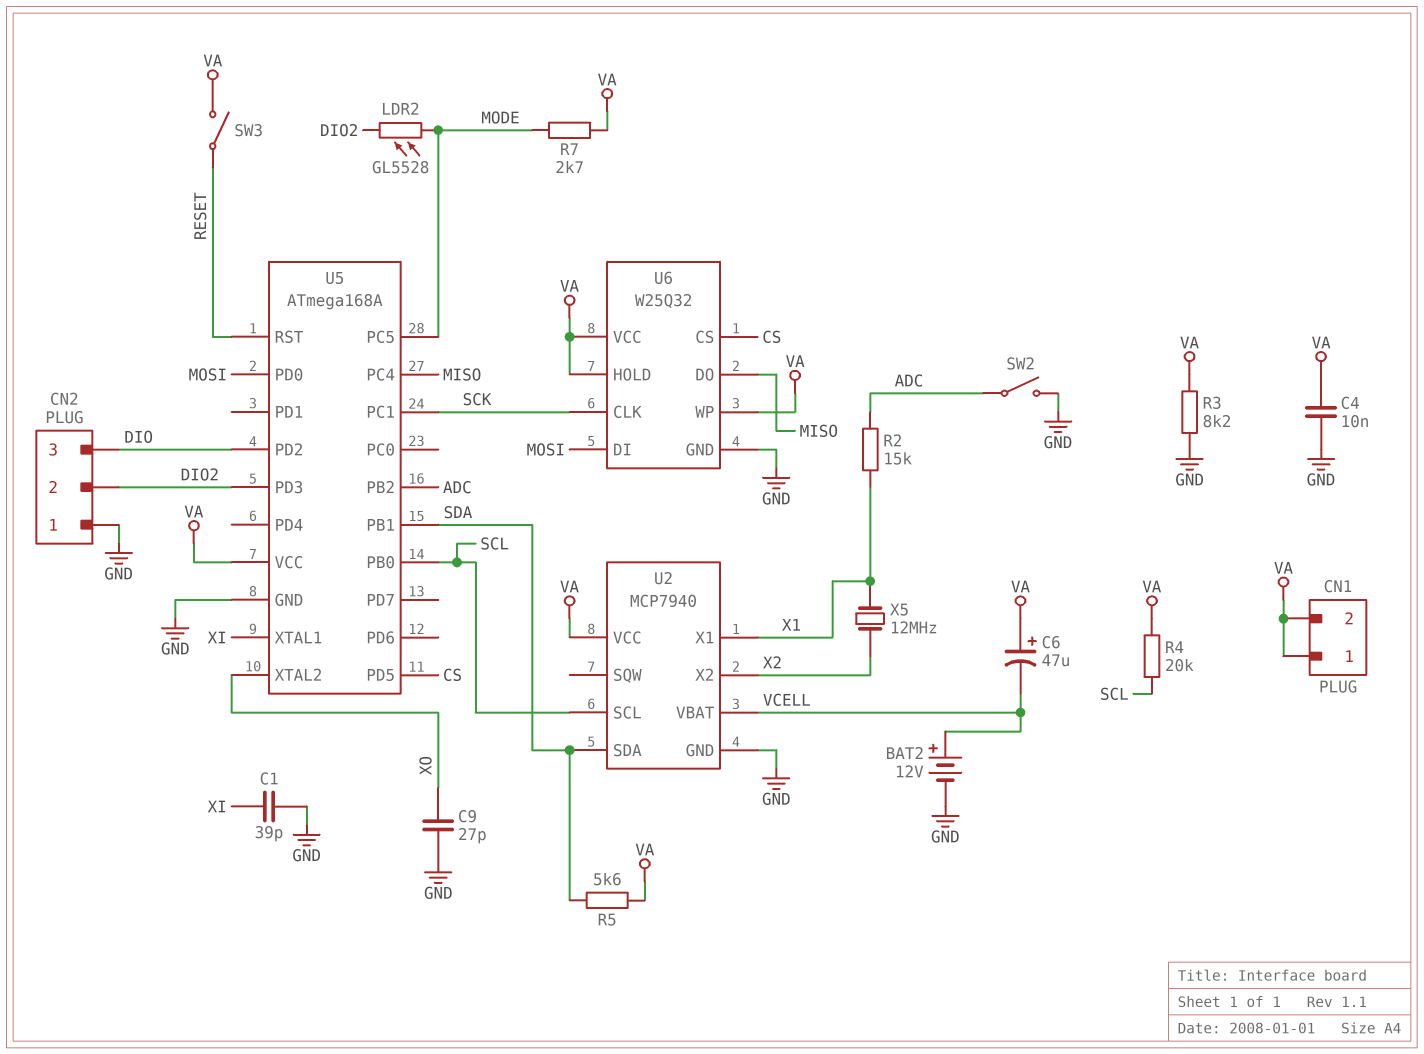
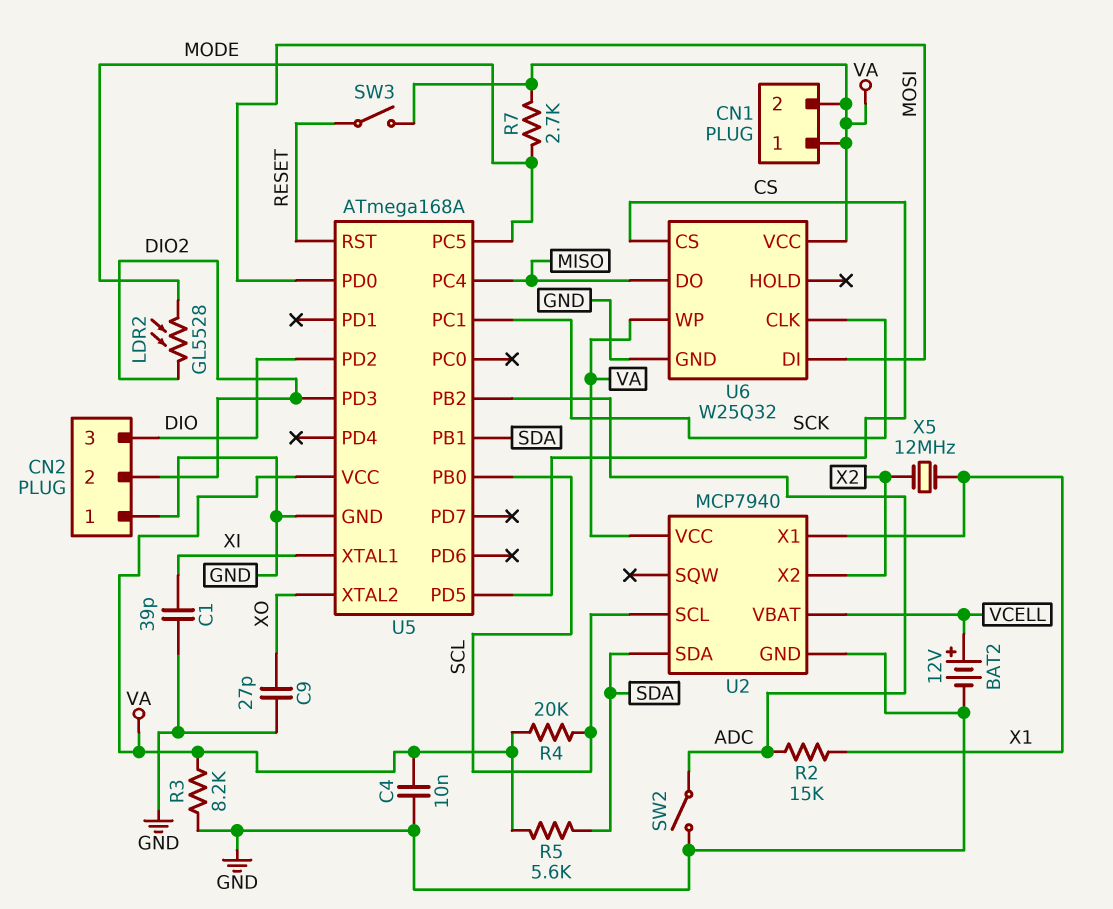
C6: 47uF (plus VA, minus VCELL) -> none
U6 pin HOLD: VA -> none

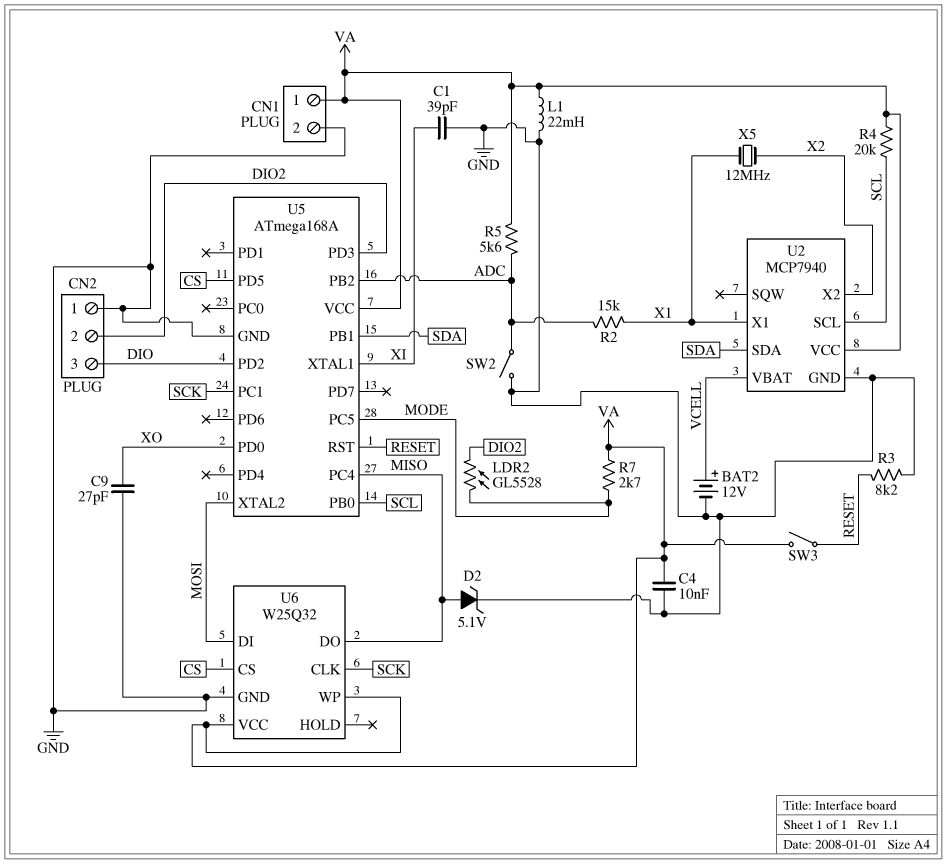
CN1 pin 2: VA -> GND
D2: none -> zener 5.1V (A MISO, K GND)
L1: none -> 22mH (GND, VA)
R3: 8.2k (GND, VA) -> 8.2k (GND, RESET)
R5: 5.6k (SDA, VA) -> 5.6k (ADC, VA)
U5 pin PD0: MOSI -> XO
U5 pin XTAL2: XO -> MOSI

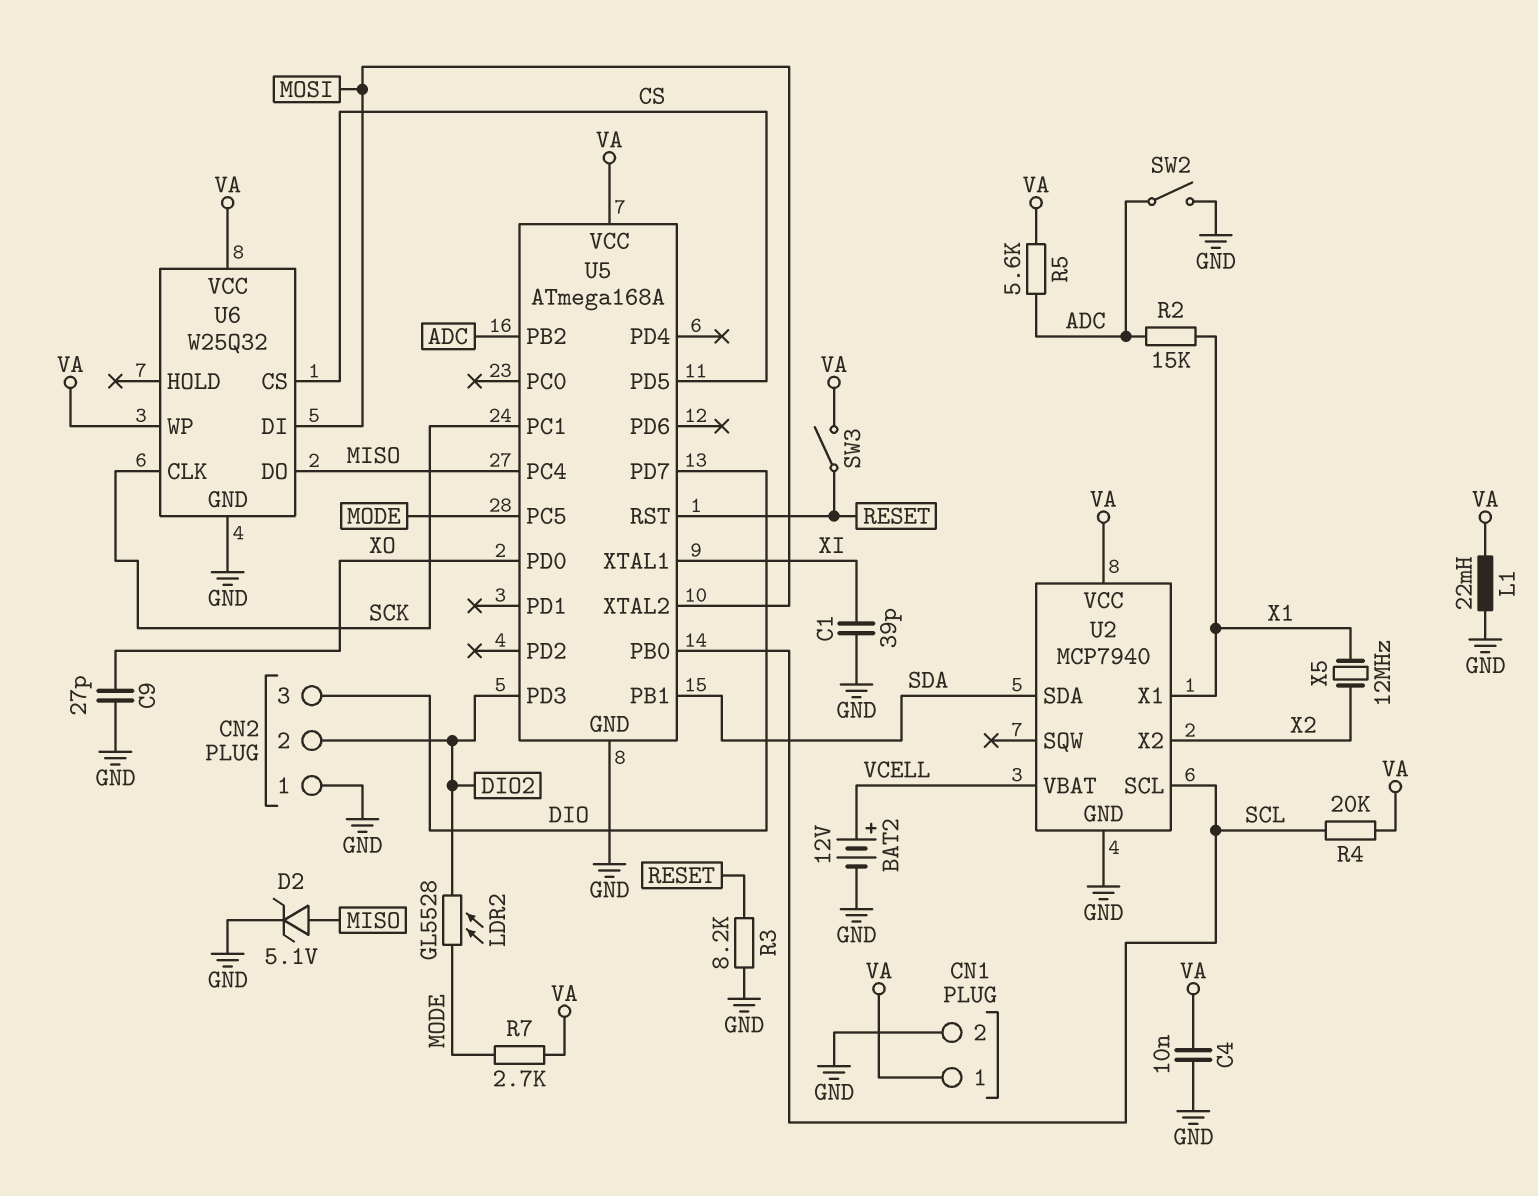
U5 pin PD2: DIO -> none
U5 pin PD7: none -> DIO

